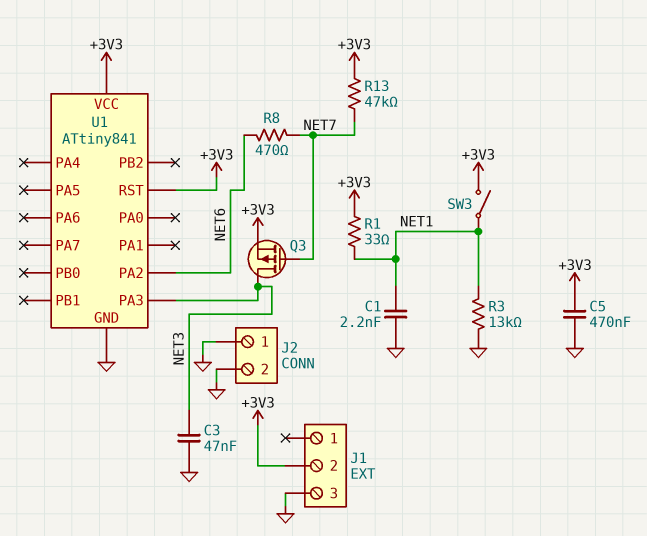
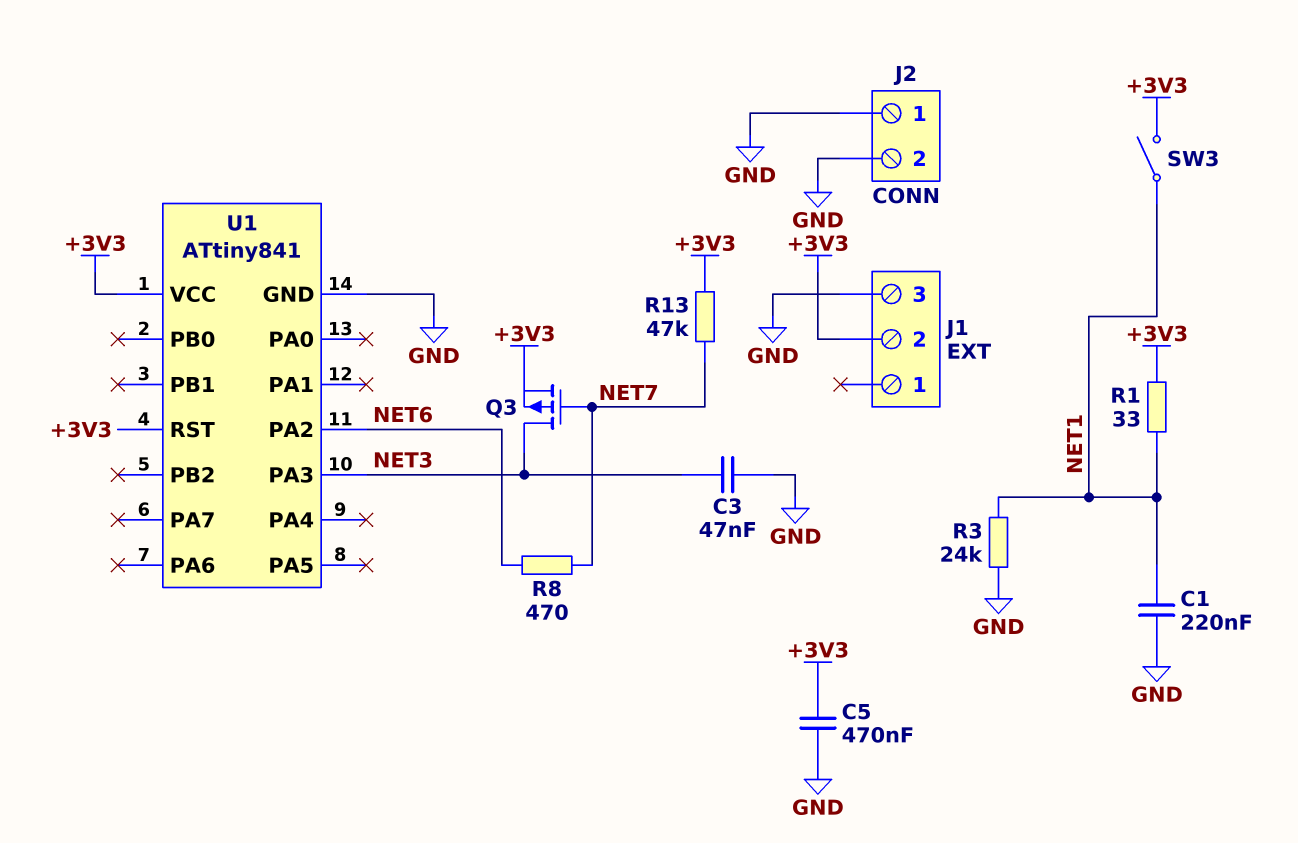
C1: 2.2nF (GND, NET1) -> 220nF (GND, NET1)
R3: 13k (GND, NET1) -> 24k (GND, NET1)

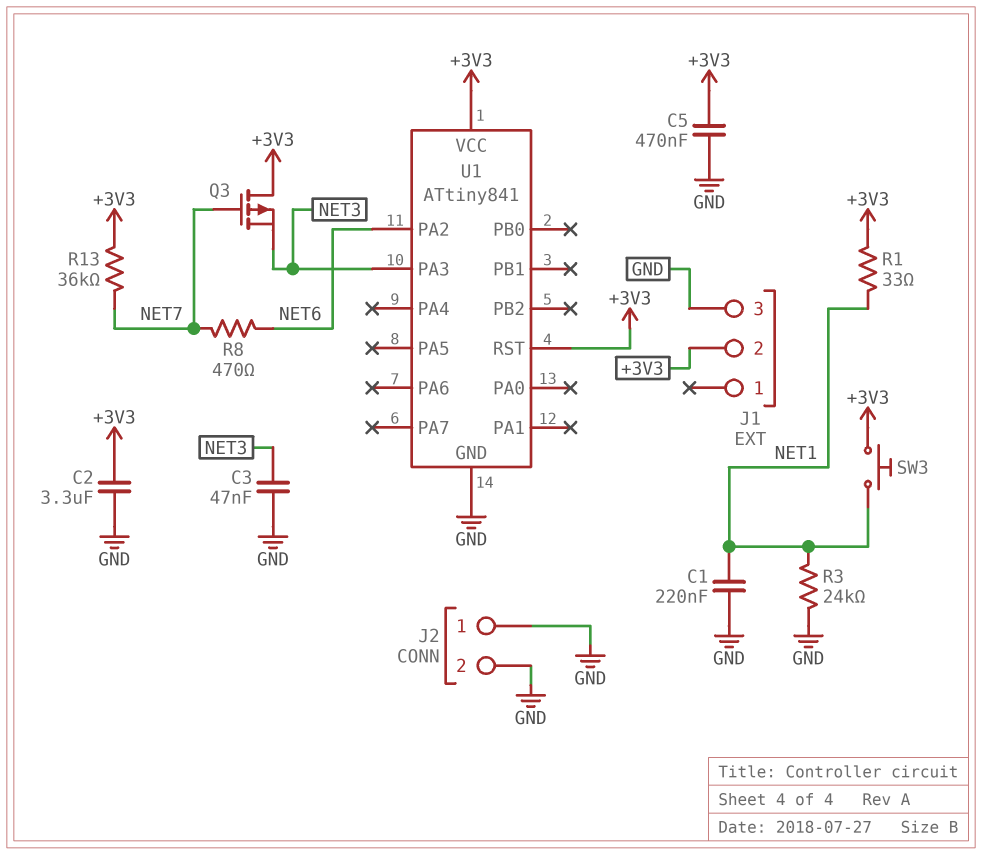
C2: none -> 3.3uF (+3V3, GND)
Q3: PMOS (G NET7, D NET3, S +3V3) -> PMOS (G NET7, D +3V3, S NET3)
R13: 47k (+3V3, NET7) -> 36k (+3V3, NET7)
SW3: switch (+3V3, NET1) -> button (+3V3, NET1)

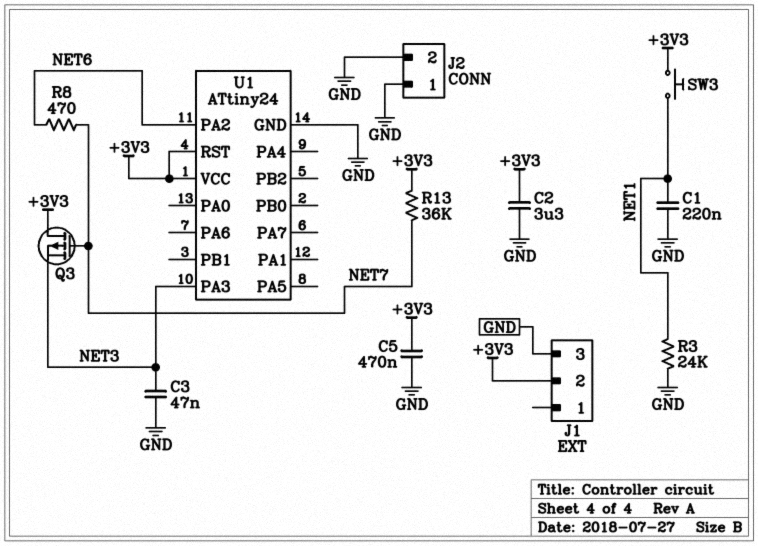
R1: 33 (+3V3, NET1) -> none
U1: ATtiny841 -> ATtiny24

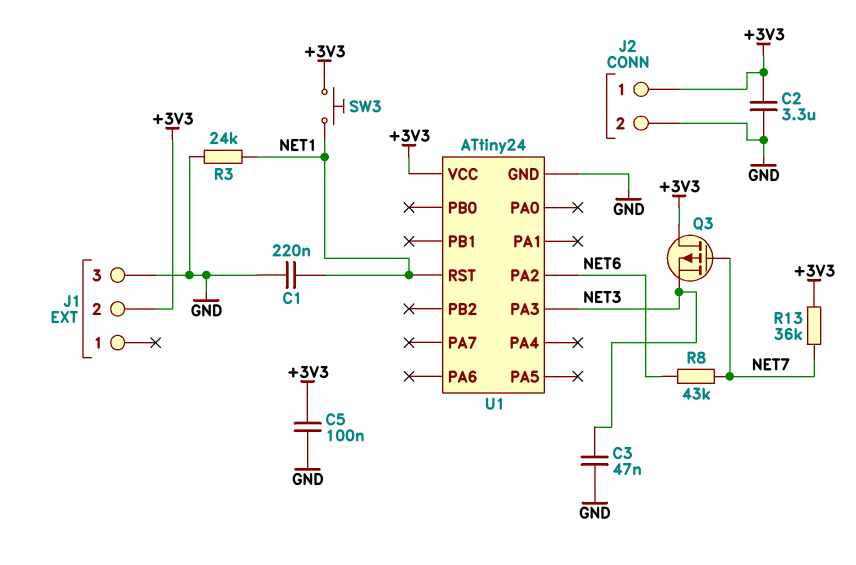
C5: 470nF (+3V3, GND) -> 100nF (+3V3, GND)
J2 pin 1: GND -> +3V3
R8: 470 (NET6, NET7) -> 43k (NET6, NET7)
U1 pin RST: +3V3 -> NET1

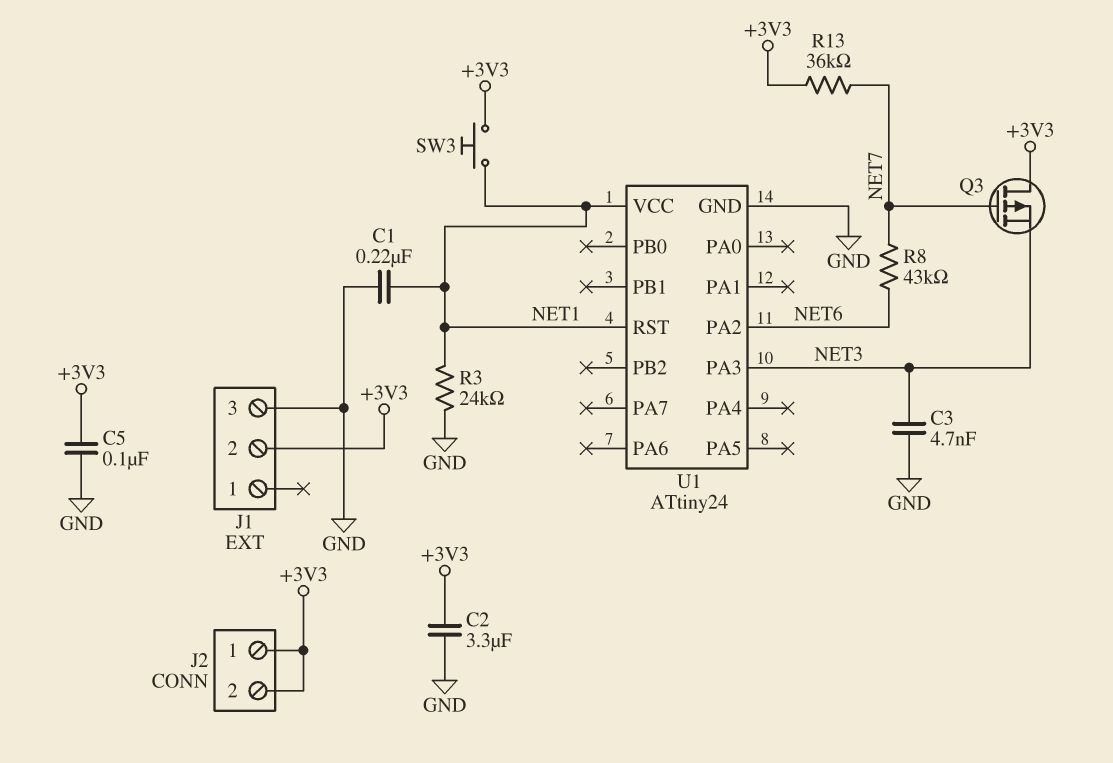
C3: 47nF (GND, NET3) -> 4.7nF (GND, NET3)
J2 pin 2: GND -> +3V3
U1 pin VCC: +3V3 -> NET1

